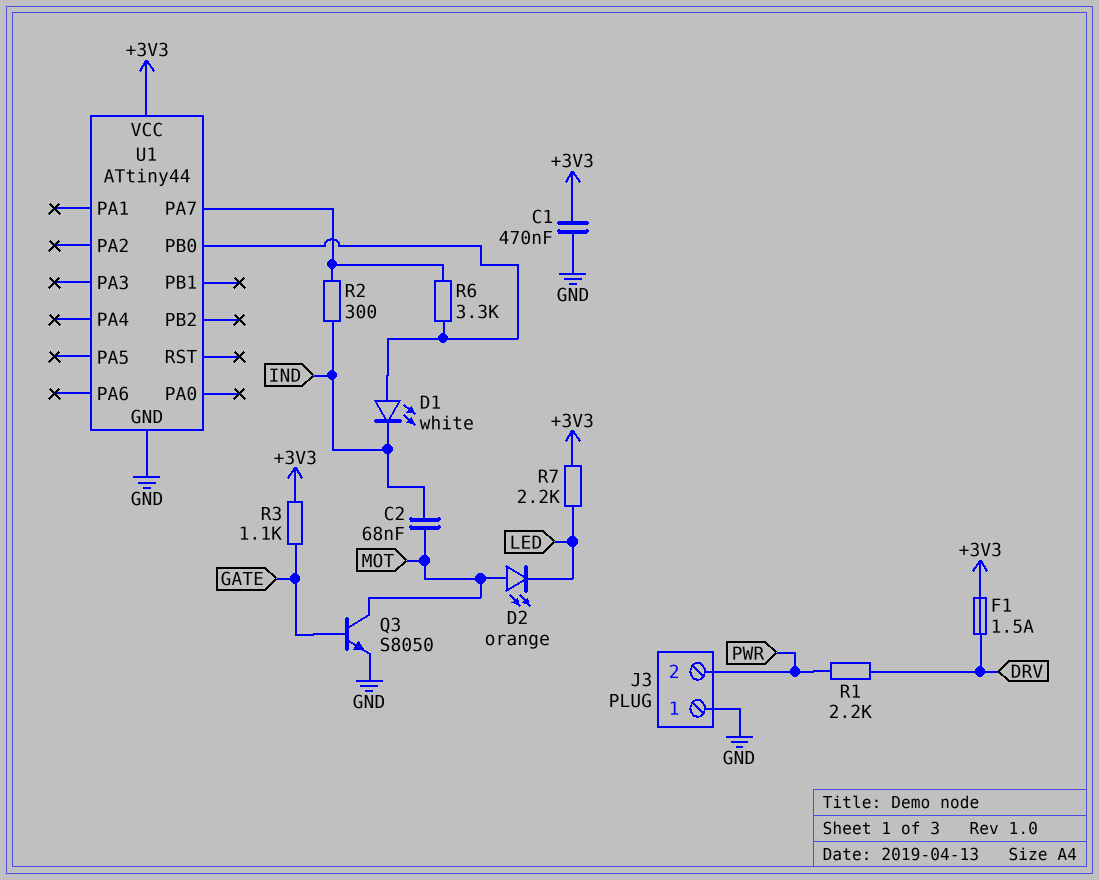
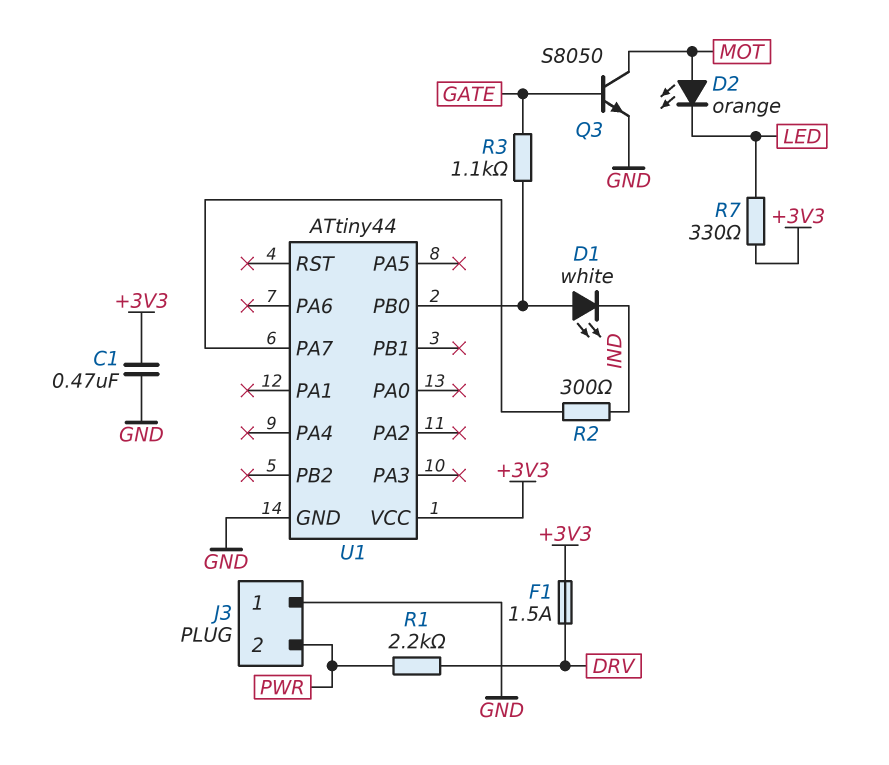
C2: 68nF (IND, MOT) -> none
R3: 1.1k (+3V3, GATE) -> 1.1k (GATE, U1/PB0)
R6: 3.3k (U1/PA7, U1/PB0) -> none
R7: 2.2k (+3V3, LED) -> 330 (+3V3, LED)

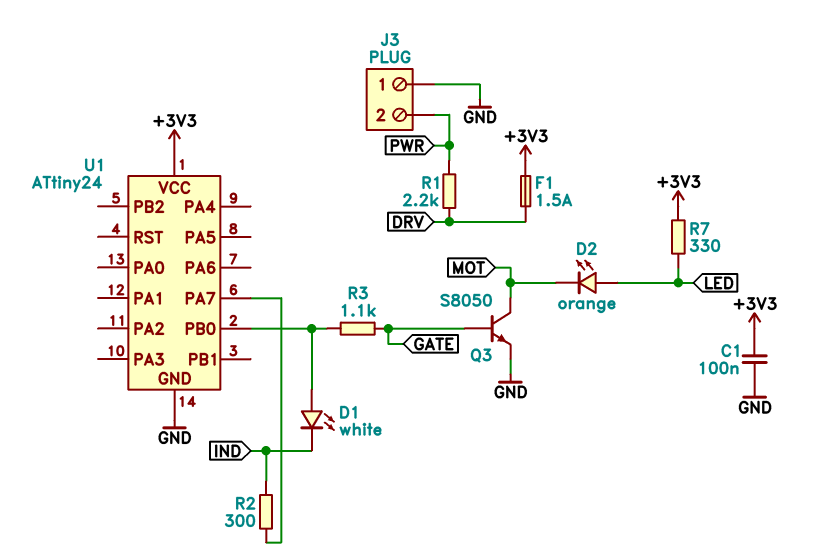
C1: 470nF (+3V3, GND) -> 100nF (+3V3, GND)
D2: LED orange (A MOT, K LED) -> LED orange (A LED, K MOT)
U1: ATtiny44 -> ATtiny24

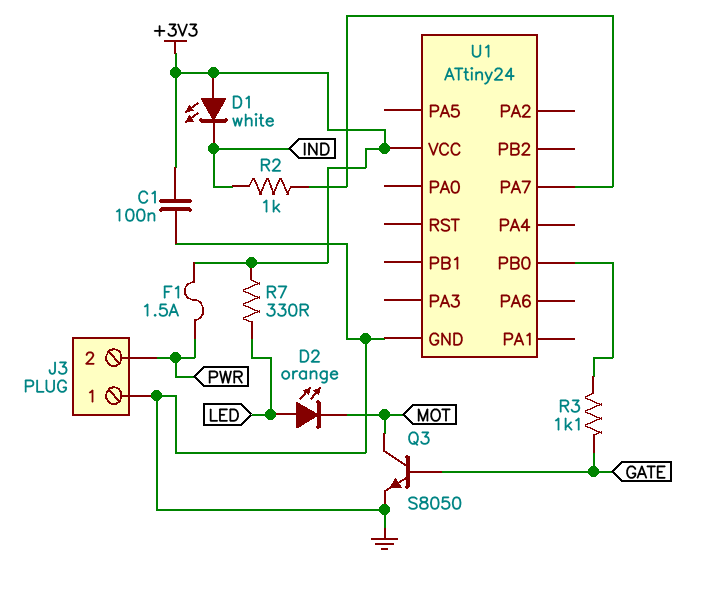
D1: LED white (A U1/PB0, K IND) -> LED white (A +3V3, K IND)
F1: 1.5A (+3V3, DRV) -> 1.5A (+3V3, PWR)
R1: 2.2k (DRV, PWR) -> none
R2: 300 (IND, U1/PA7) -> 1k (IND, U1/PA7)

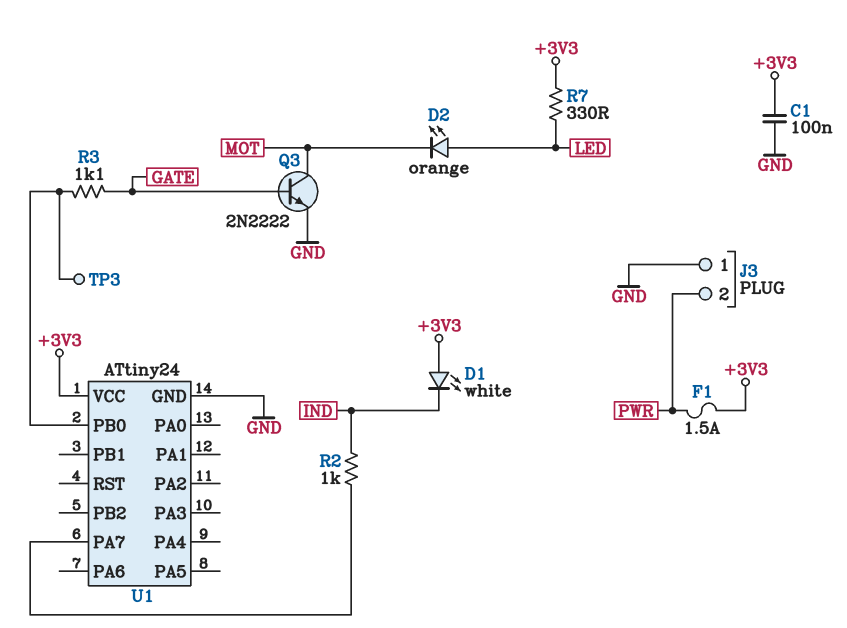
Q3: NPN S8050 (B GATE, C MOT, E GND) -> NPN 2N2222 (B GATE, C MOT, E GND)
TP3: none -> test point (U1/PB0)

